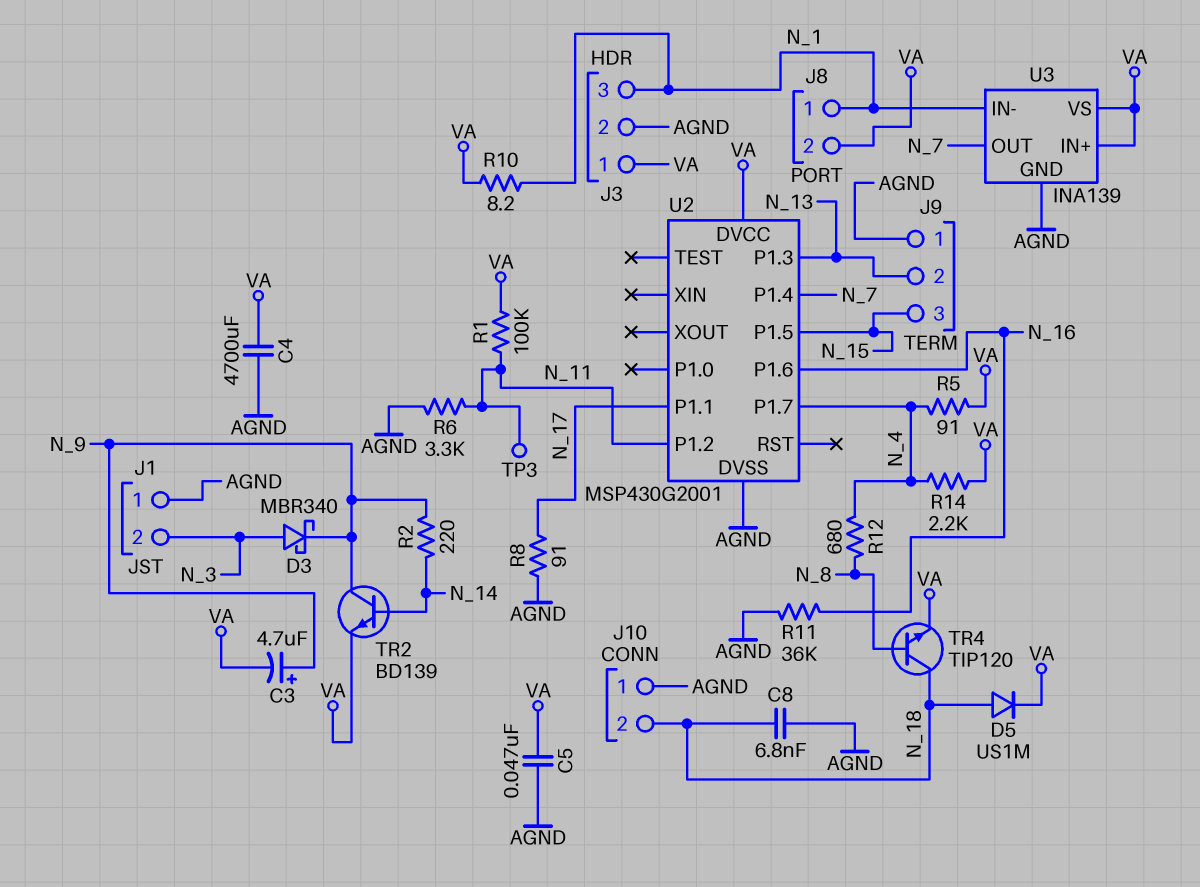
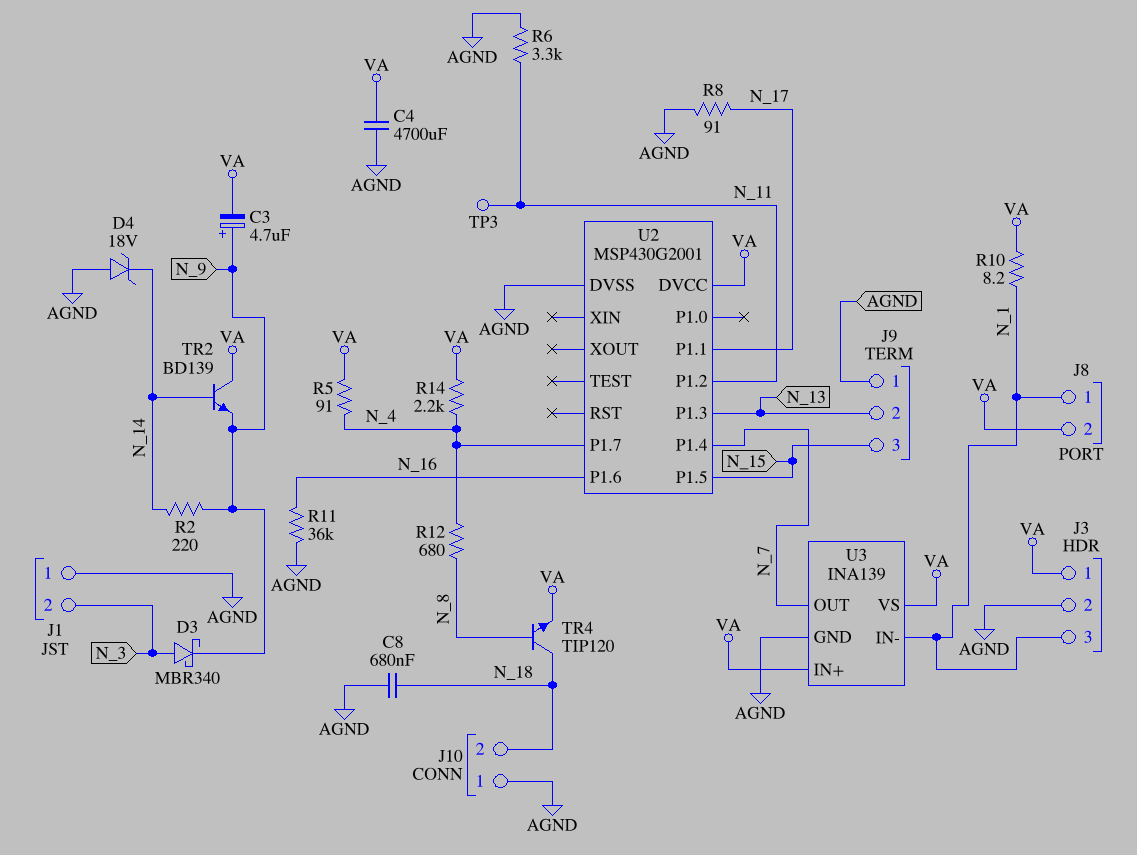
C5: 47nF (AGND, VA) -> none
C8: 6.8nF (AGND, N_18) -> 680nF (AGND, N_18)
D4: none -> zener 18V (A AGND, K N_14)
D5: diode US1M (A N_18, K VA) -> none
R1: 100k (N_11, VA) -> none
TR2: NPN BD139 (B N_14, C N_9, E VA) -> NPN BD139 (B N_14, C VA, E N_9)

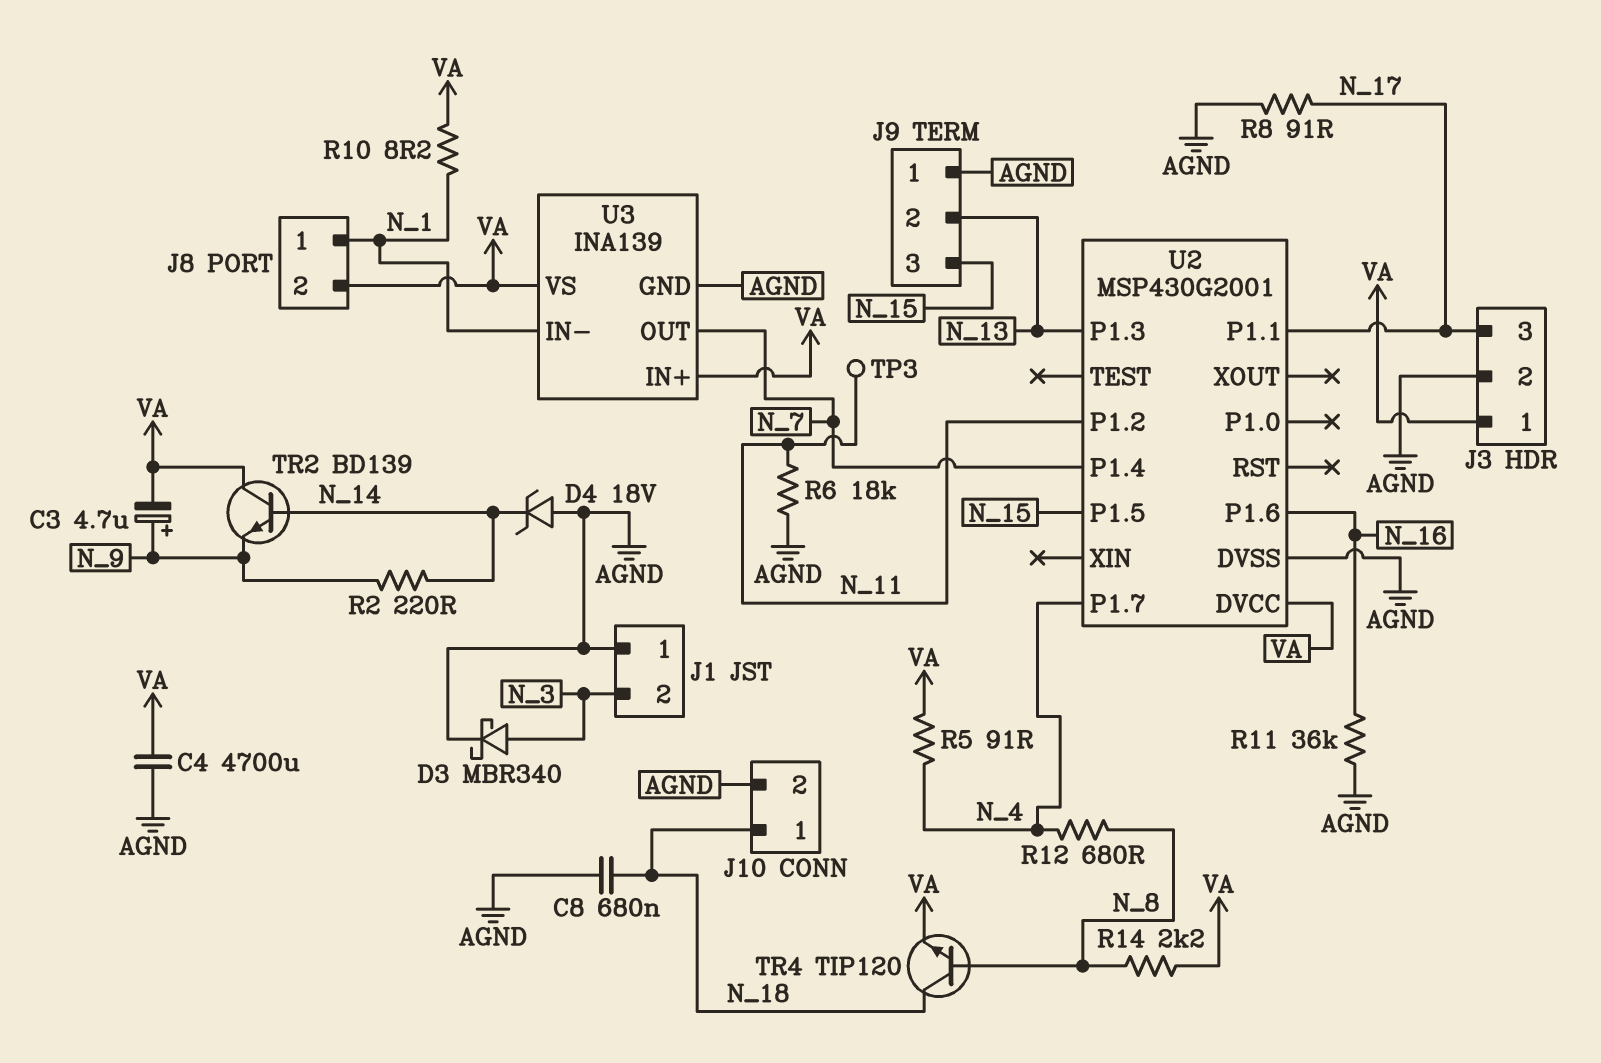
D3: schottky MBR340 (A N_3, K N_9) -> schottky MBR340 (A N_3, K AGND)
J3 pin 3: N_1 -> N_17
J10 pin 1: AGND -> N_18
J10 pin 2: N_18 -> AGND
R6: 3.3k (AGND, N_11) -> 18k (AGND, N_11)
R14: 2.2k (N_4, VA) -> 2.2k (N_8, VA)

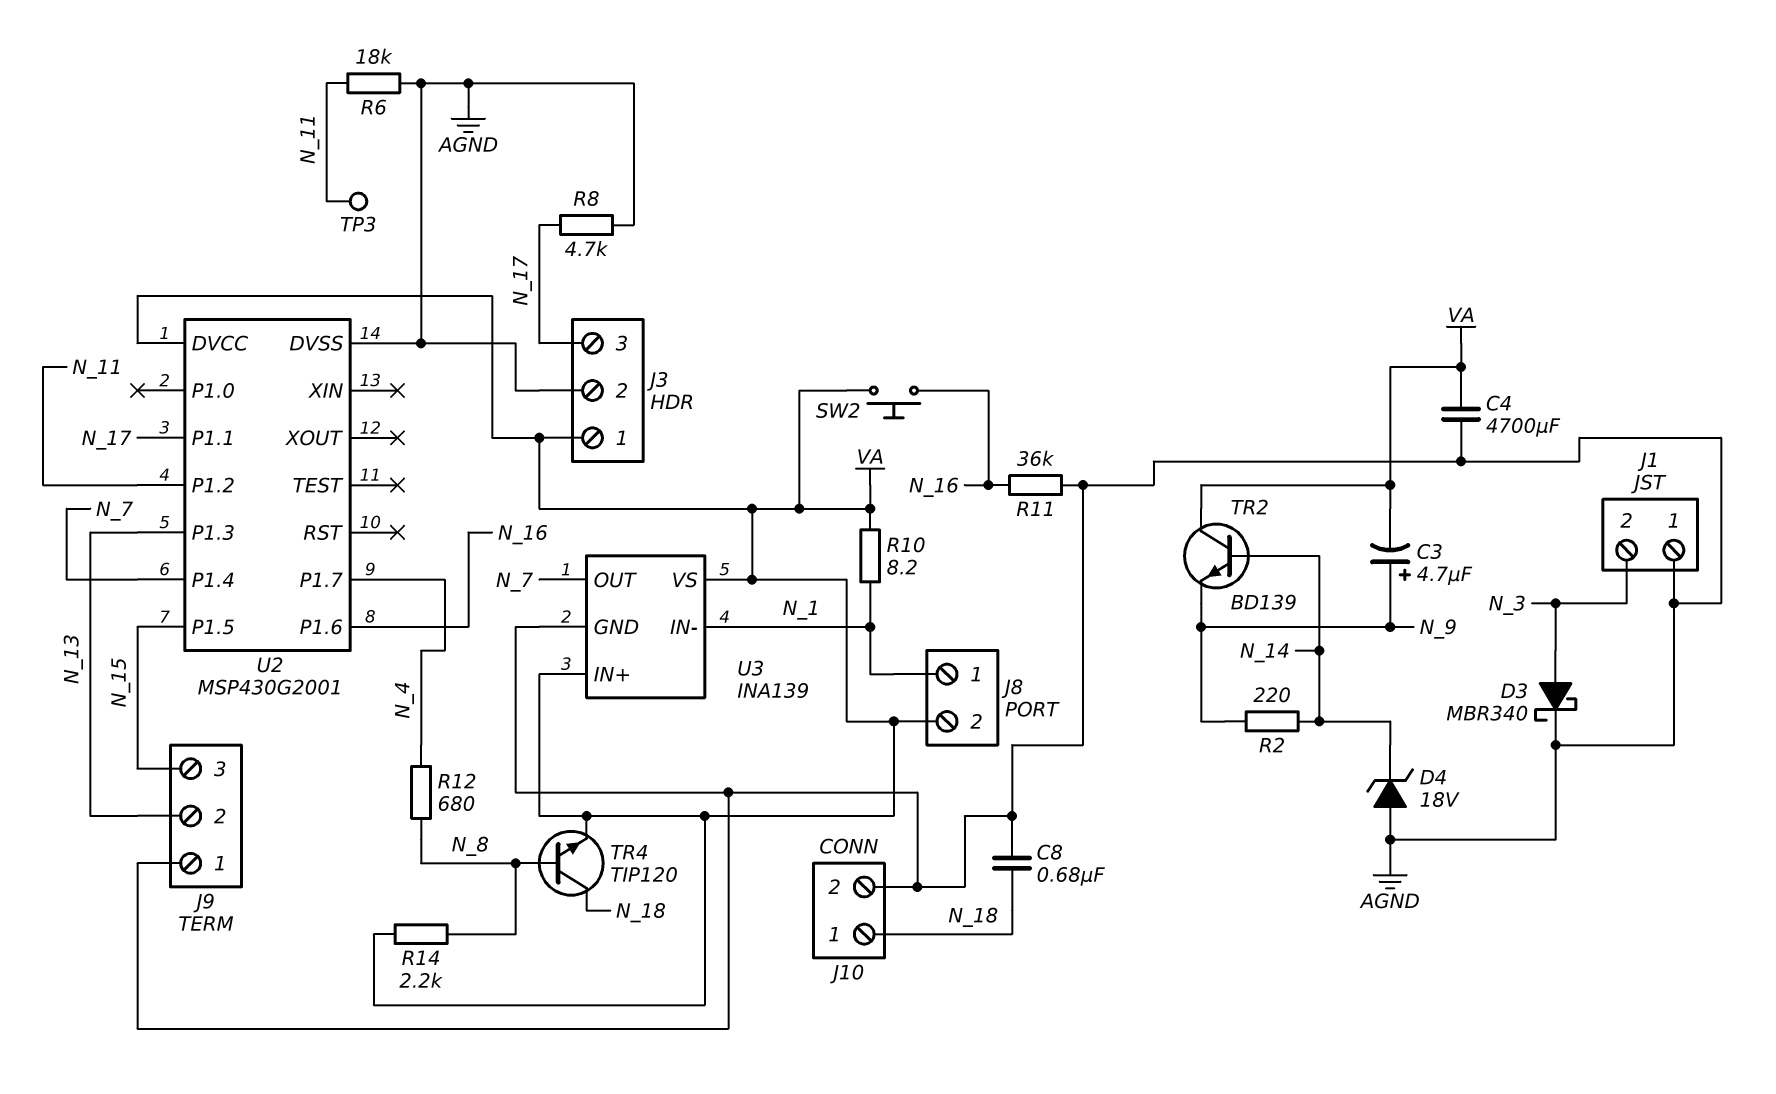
R5: 91 (N_4, VA) -> none
R8: 91 (AGND, N_17) -> 4.7k (AGND, N_17)
SW2: none -> button (N_16, VA)

